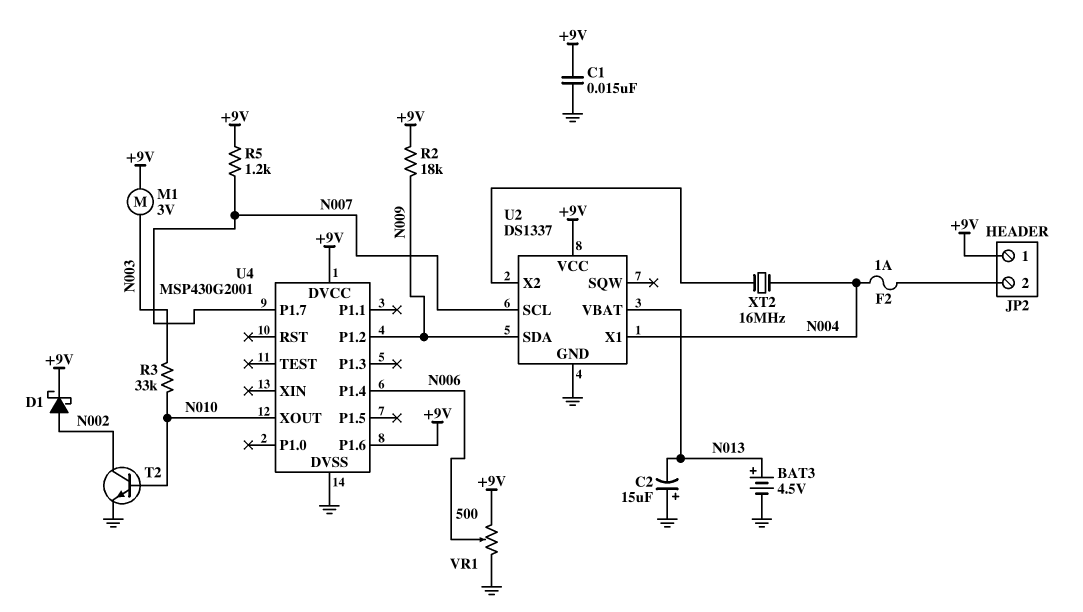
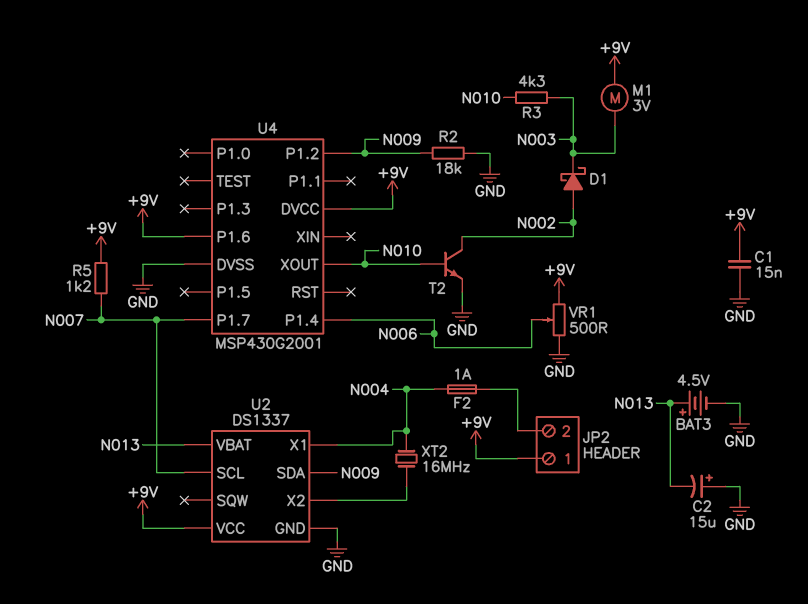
D1: schottky (A N002, K +9V) -> schottky (A N002, K N003)
R2: 18k (+9V, N009) -> 18k (GND, N009)
R3: 33k (N003, N010) -> 4.3k (N003, N010)

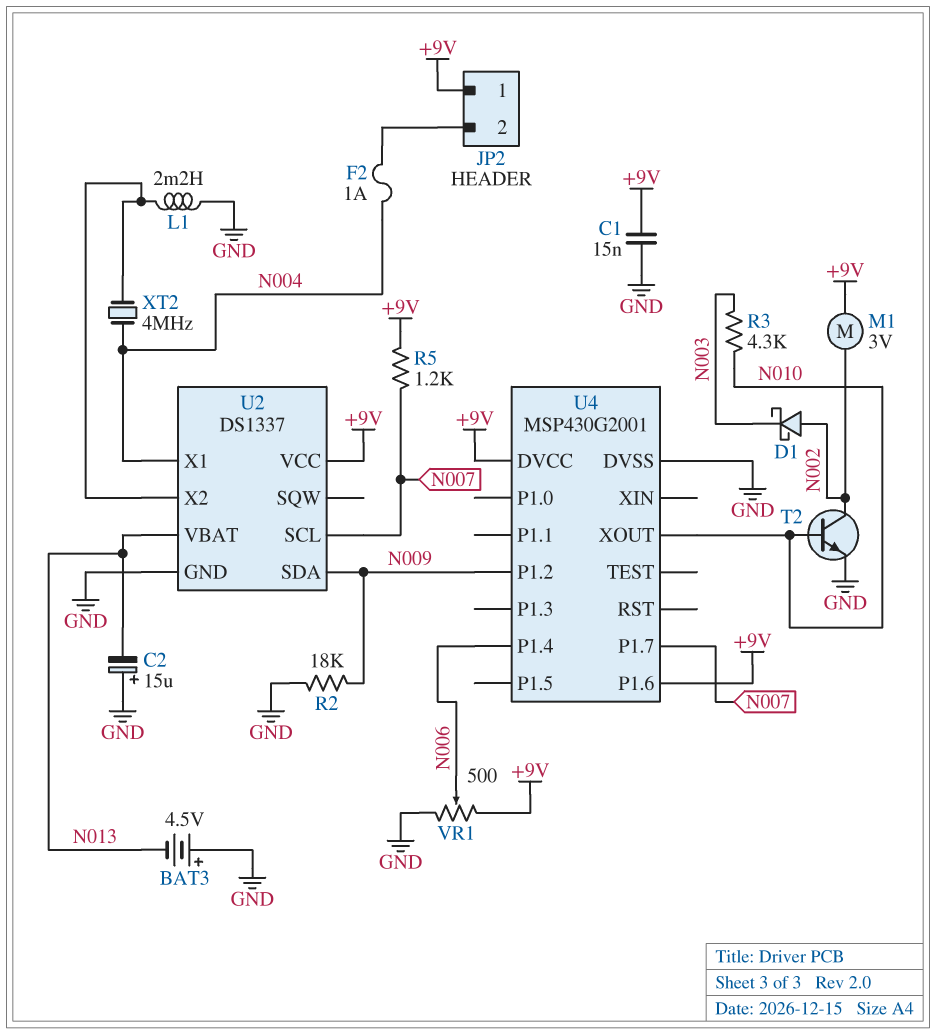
BAT3: 4.5V (plus N013, minus GND) -> 4.5V (plus GND, minus N013)
L1: none -> 2.2mH (GND, U2/X2)
M1: motor 3V (+9V, N003) -> motor 3V (+9V, N002)
XT2: 16MHz (N004, U2/X2) -> 4MHz (N004, U2/X2)

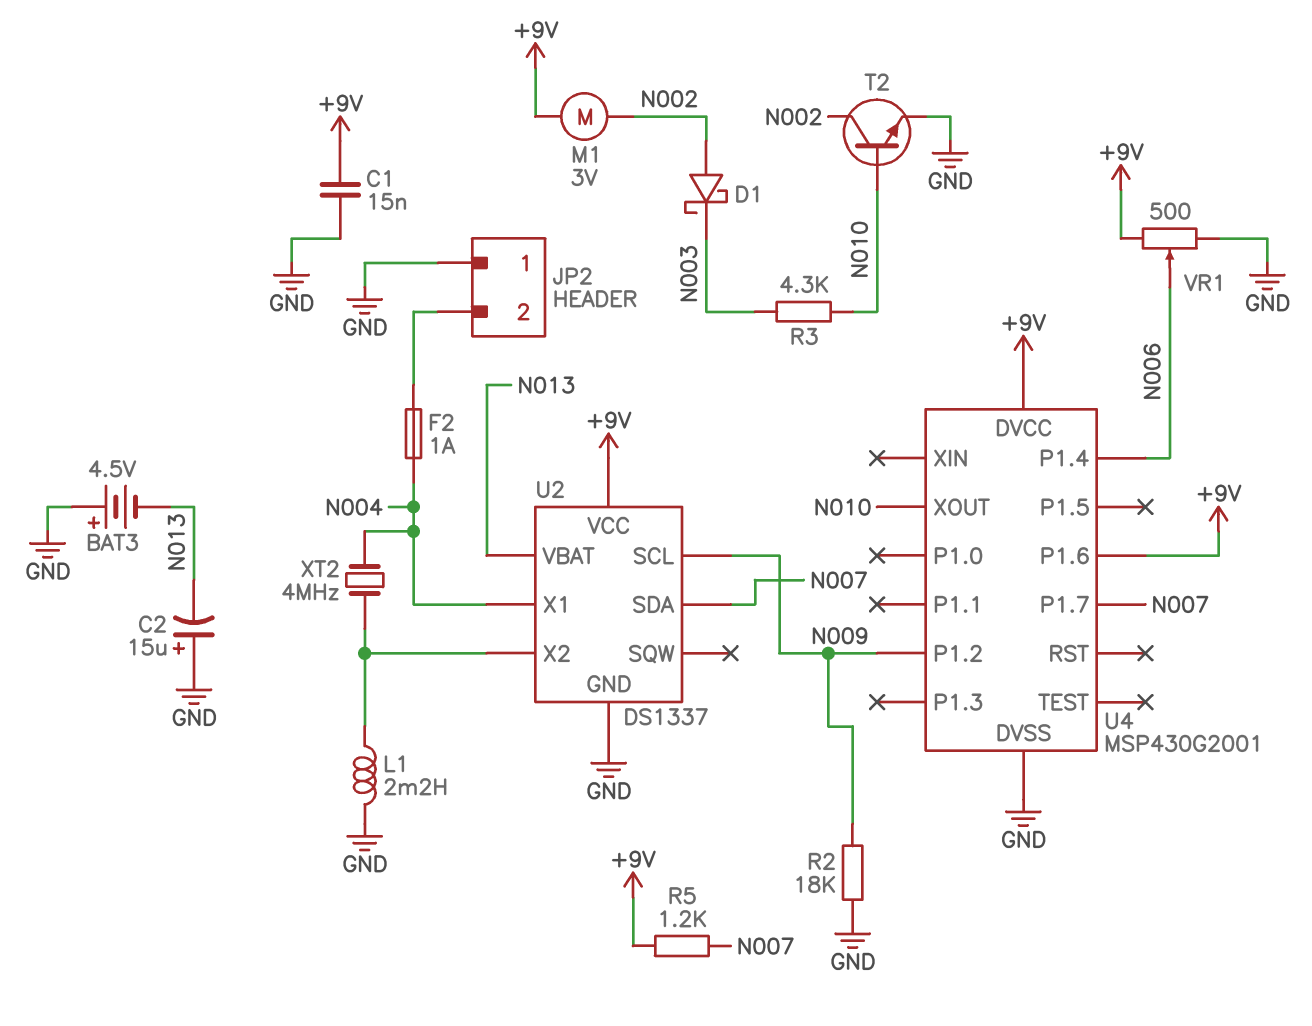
JP2 pin 1: +9V -> GND
U2 pin SCL: N007 -> N009
U2 pin SDA: N009 -> N007

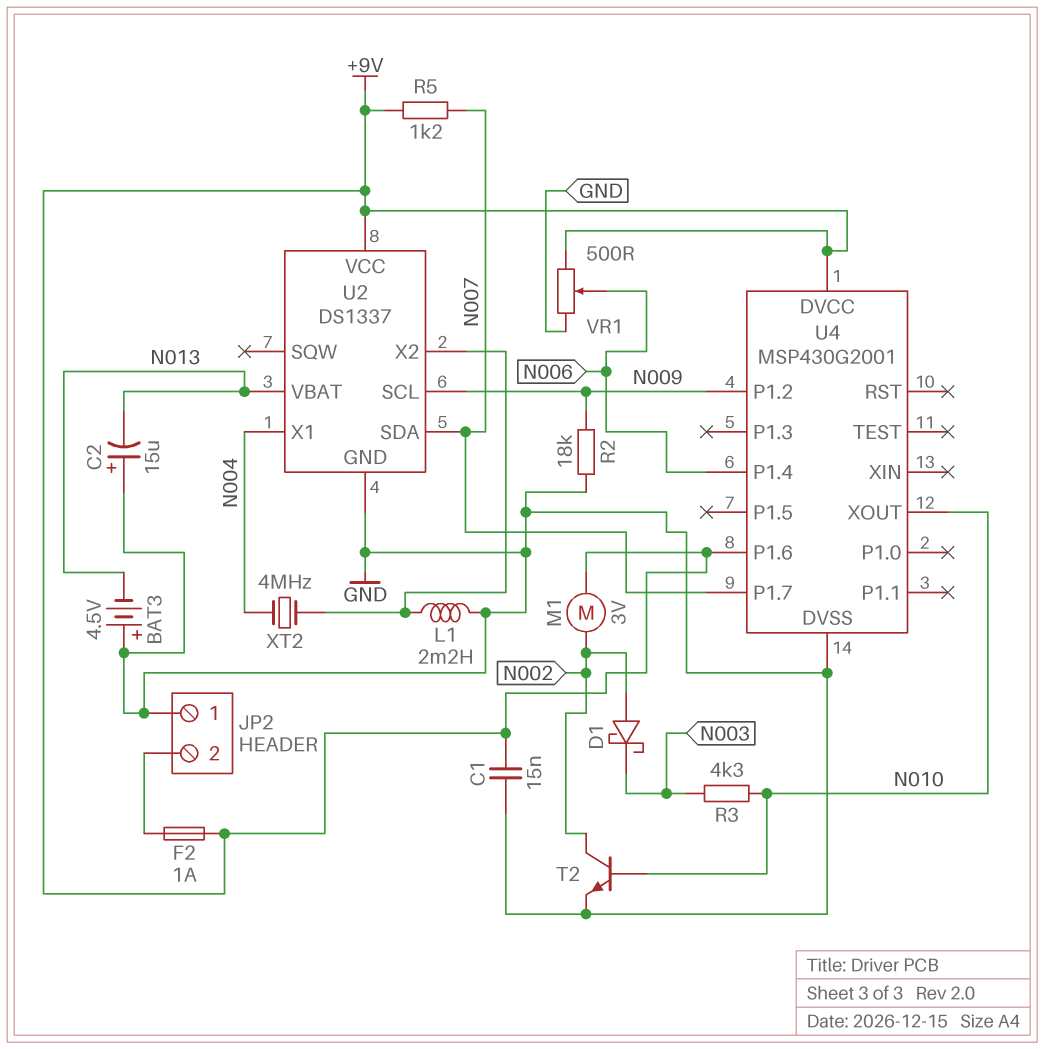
F2: 1A (JP2/2, N004) -> 1A (+9V, JP2/2)

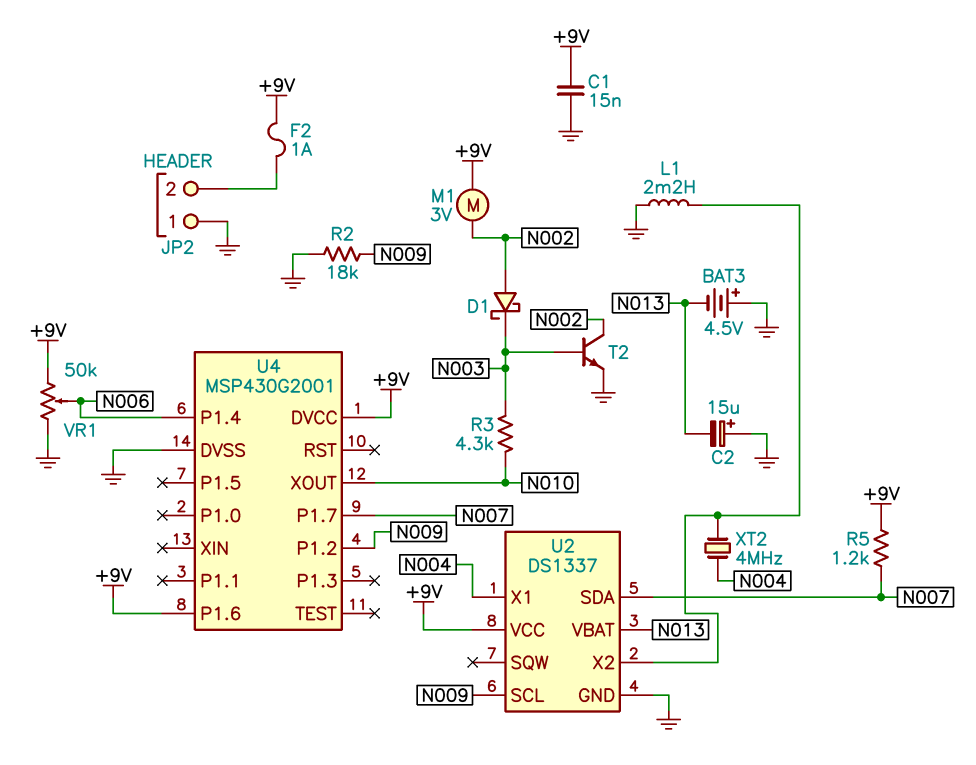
T2: NPN (B N010, C N002, E GND) -> NPN (B N003, C N002, E GND)
VR1: 500 (+9V, GND, wiper N006) -> 50k (+9V, GND, wiper N006)

